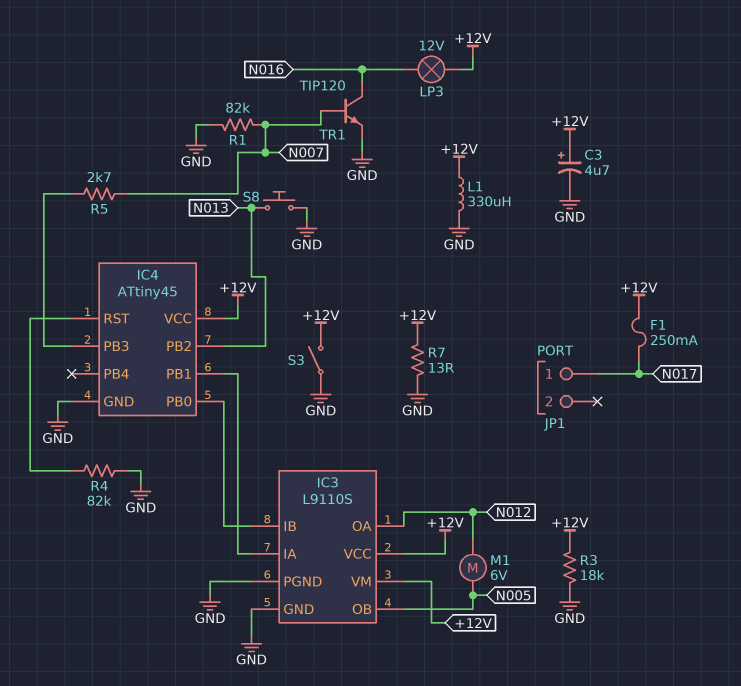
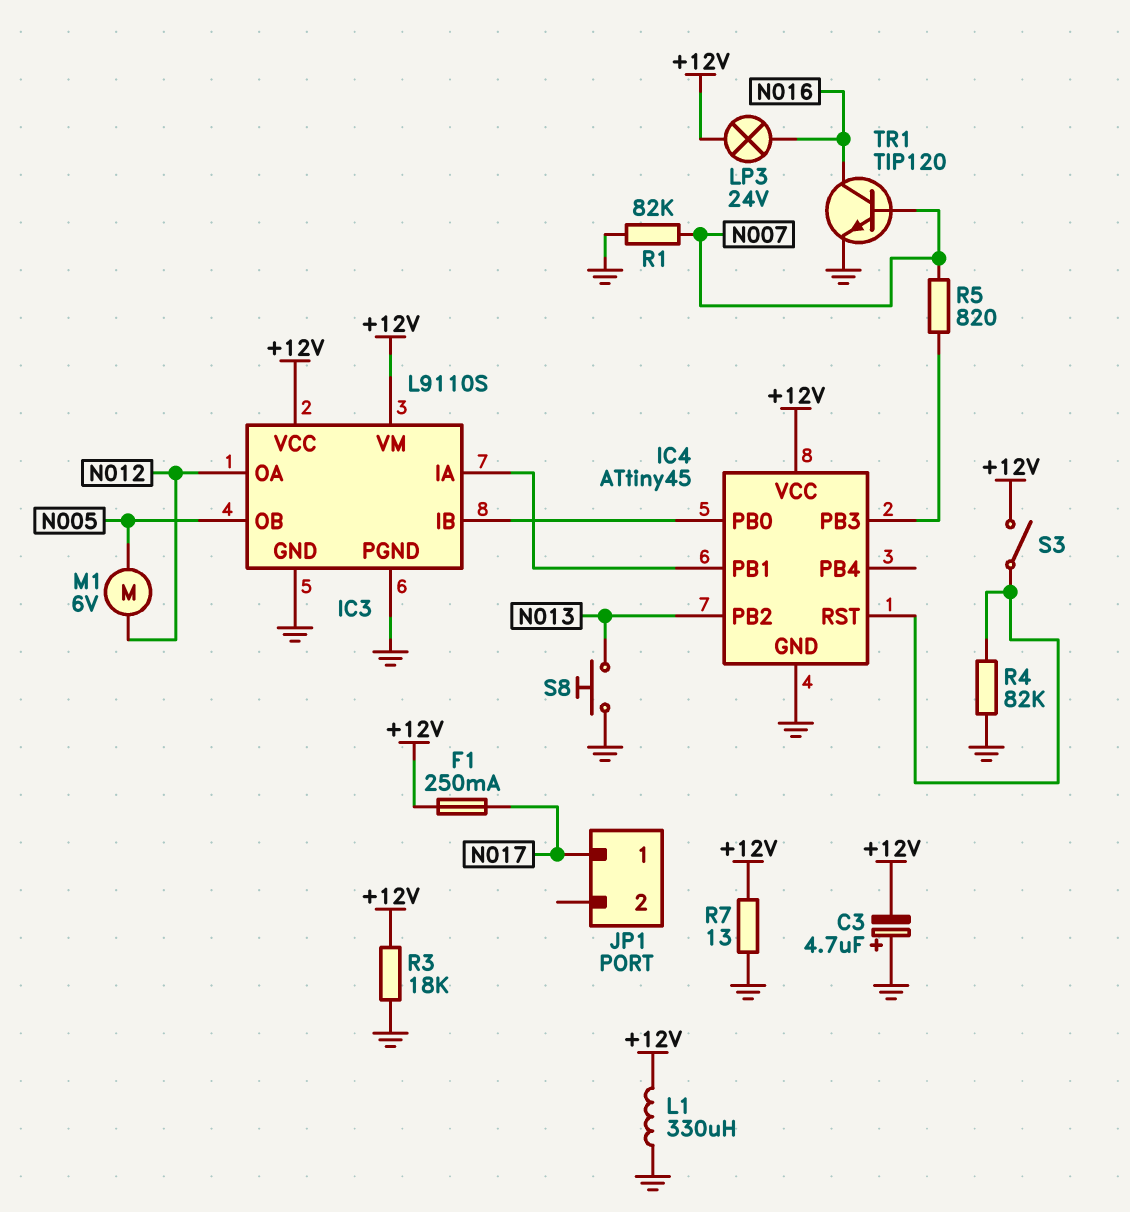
C3: 4.7uF (plus +12V, minus GND) -> 4.7uF (plus GND, minus +12V)
LP3: lamp 12V (+12V, N016) -> lamp 24V (+12V, N016)
R5: 2.7k (IC4/PB3, N007) -> 820 (IC4/PB3, N007)
S3: switch (+12V, GND) -> switch (+12V, IC4/RST)

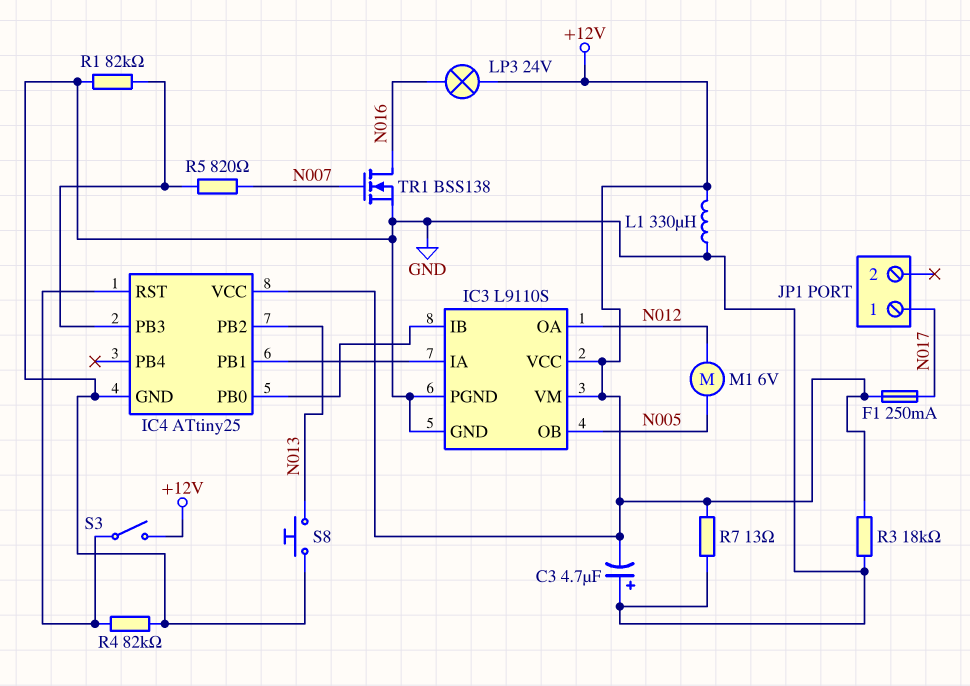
IC4: ATtiny45 -> ATtiny25
R1: 82k (GND, N007) -> 82k (GND, IC4/PB3)
TR1: NPN TIP120 (B N007, C N016, E GND) -> NMOS BSS138 (G N007, D N016, S GND)

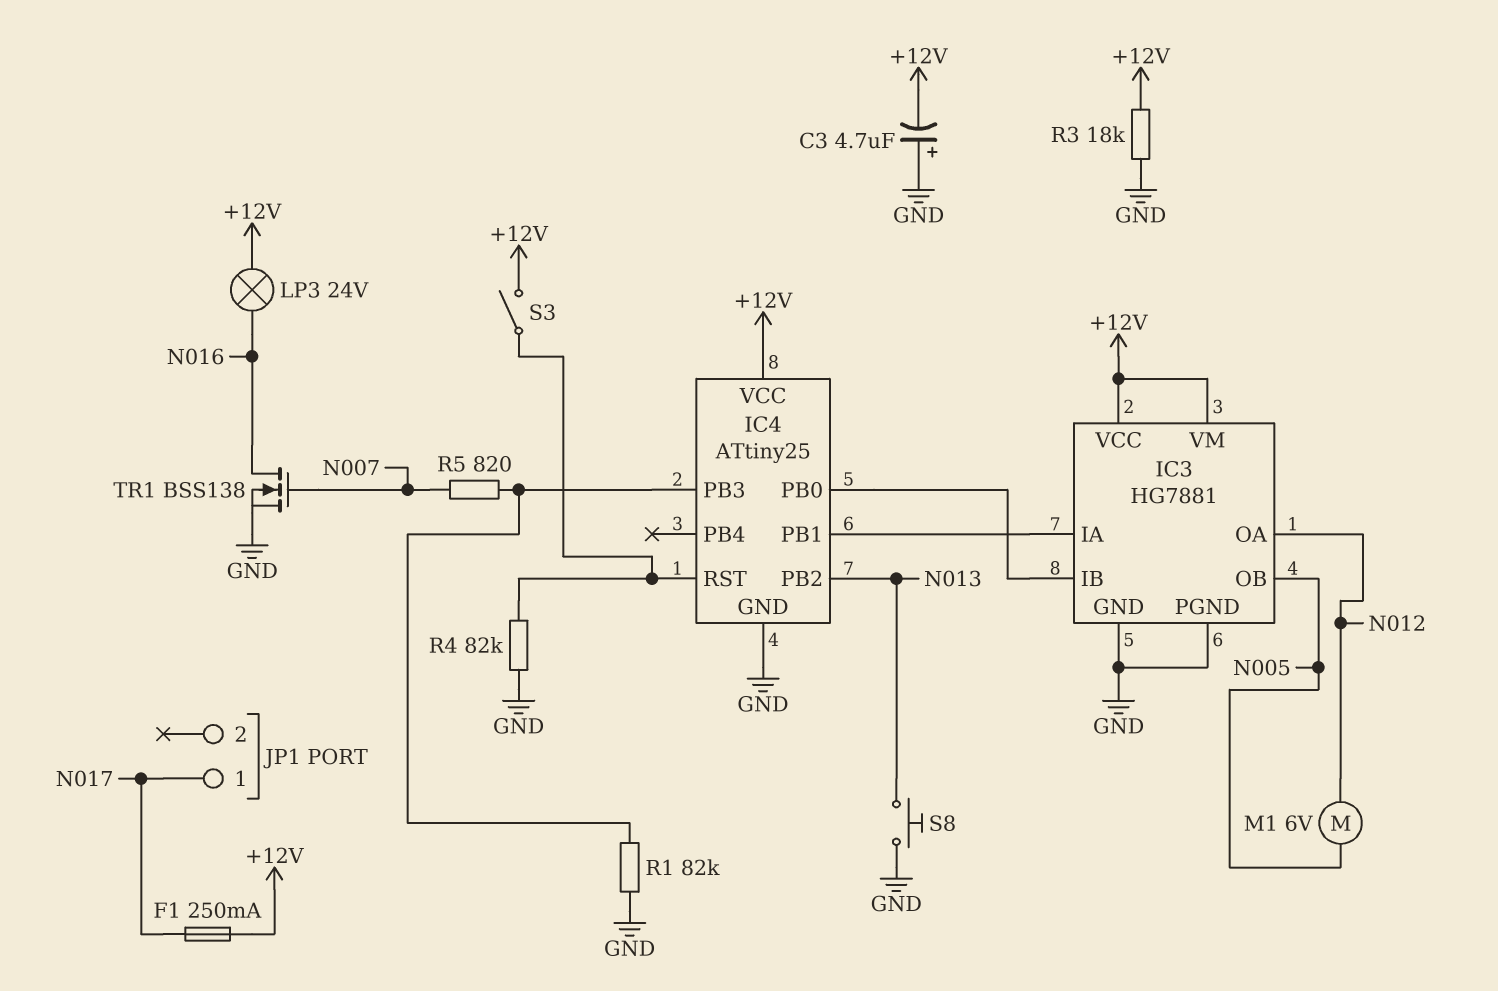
IC3: L9110S -> HG7881
L1: 330uH (+12V, GND) -> none
R7: 13 (+12V, GND) -> none

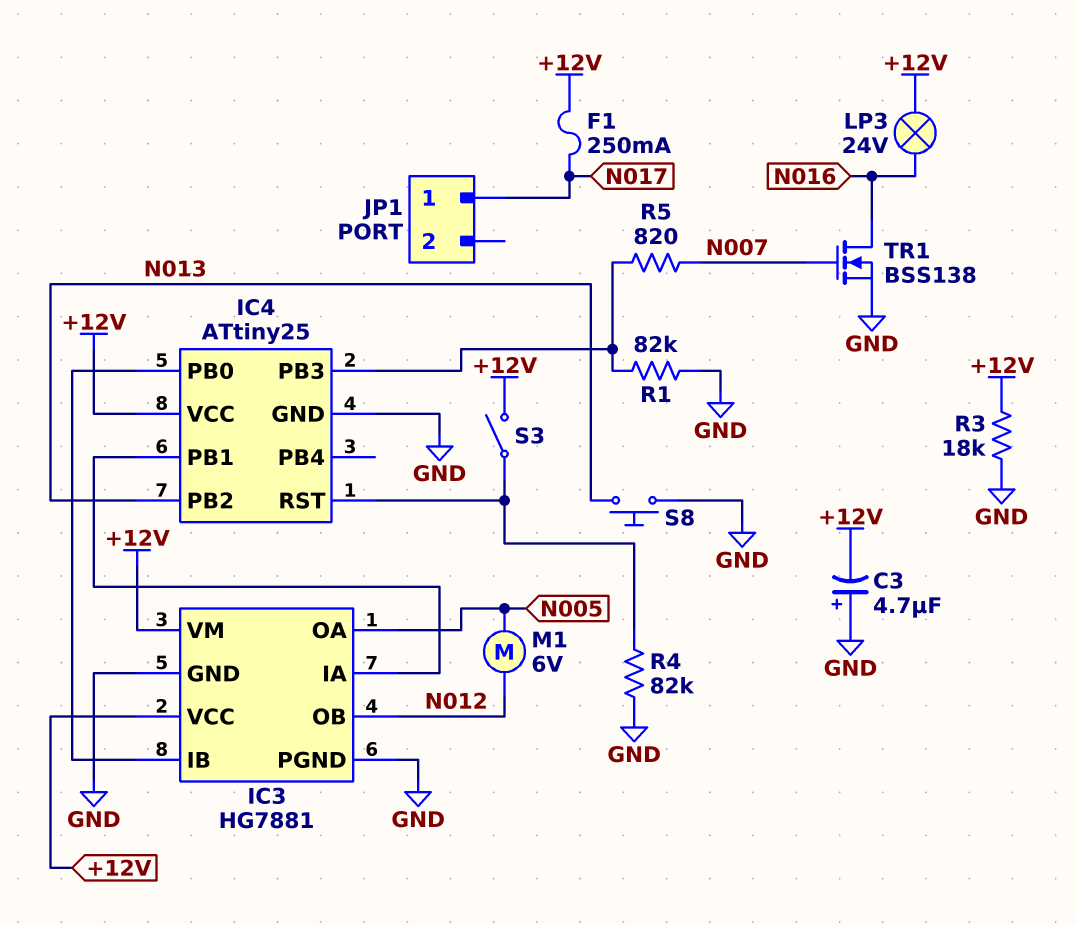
IC3 pin OA: N012 -> N005
IC3 pin OB: N005 -> N012

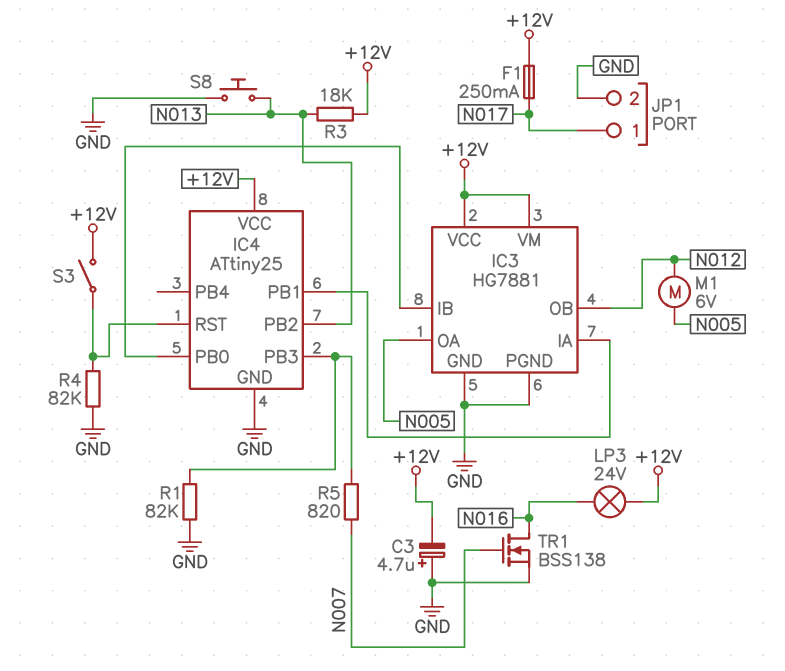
JP1 pin 2: none -> GND
R3: 18k (+12V, GND) -> 18k (+12V, N013)

